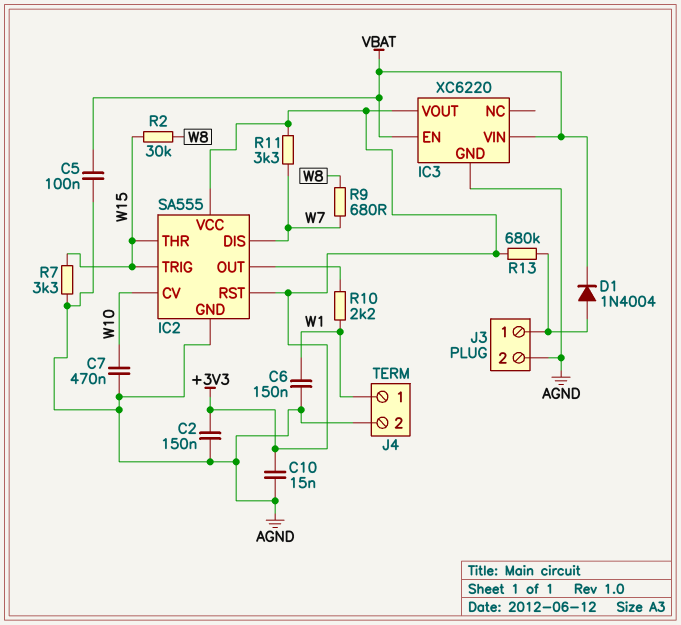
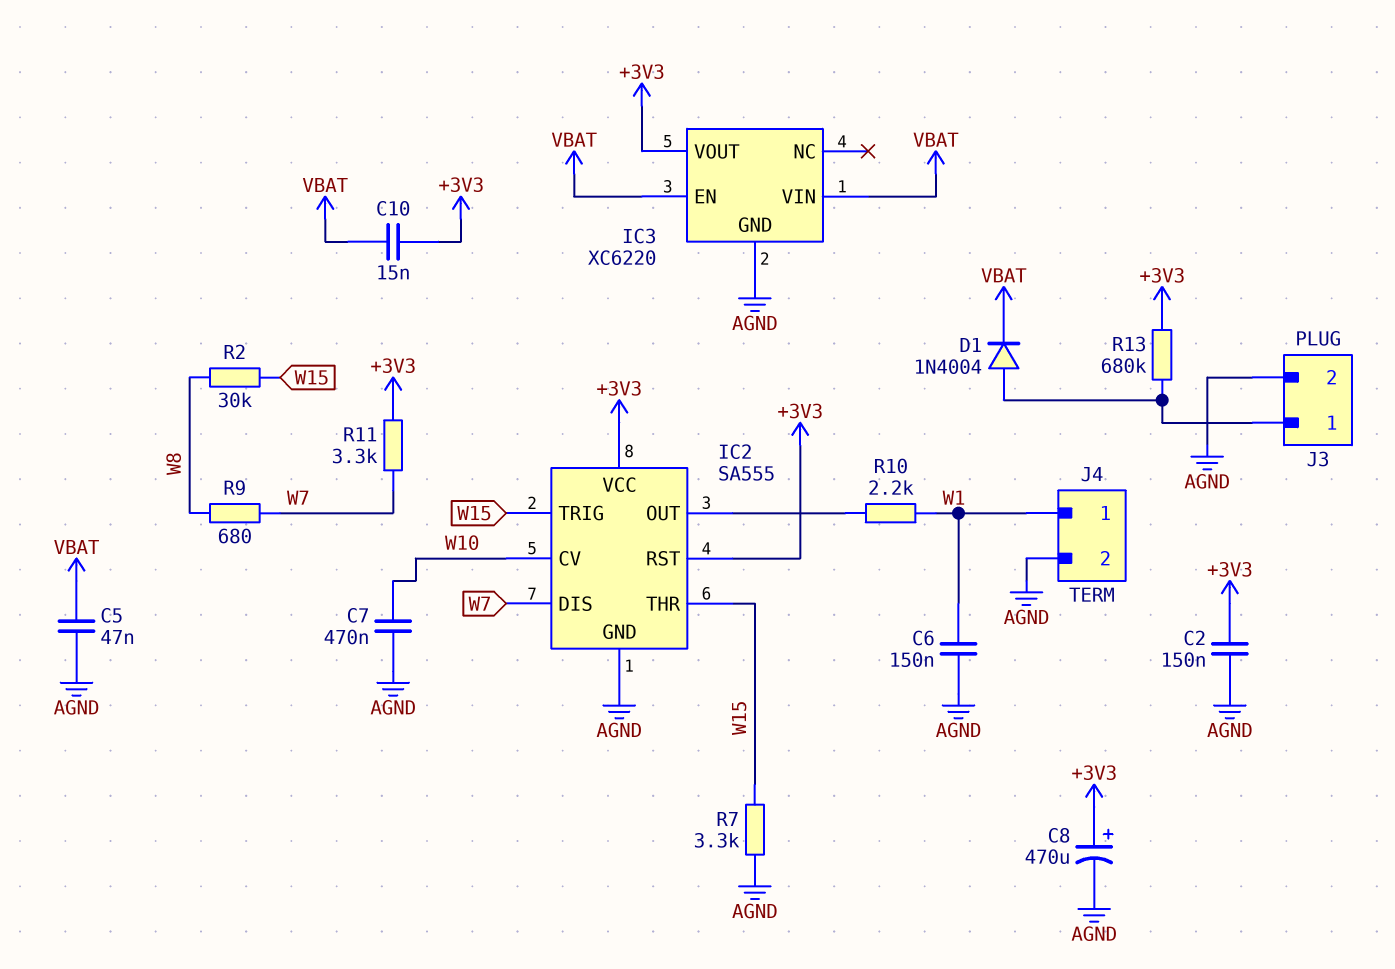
C5: 100nF (AGND, VBAT) -> 47nF (AGND, VBAT)
C8: none -> 470uF (plus +3V3, minus AGND)
C10: 15nF (+3V3, AGND) -> 15nF (+3V3, VBAT)

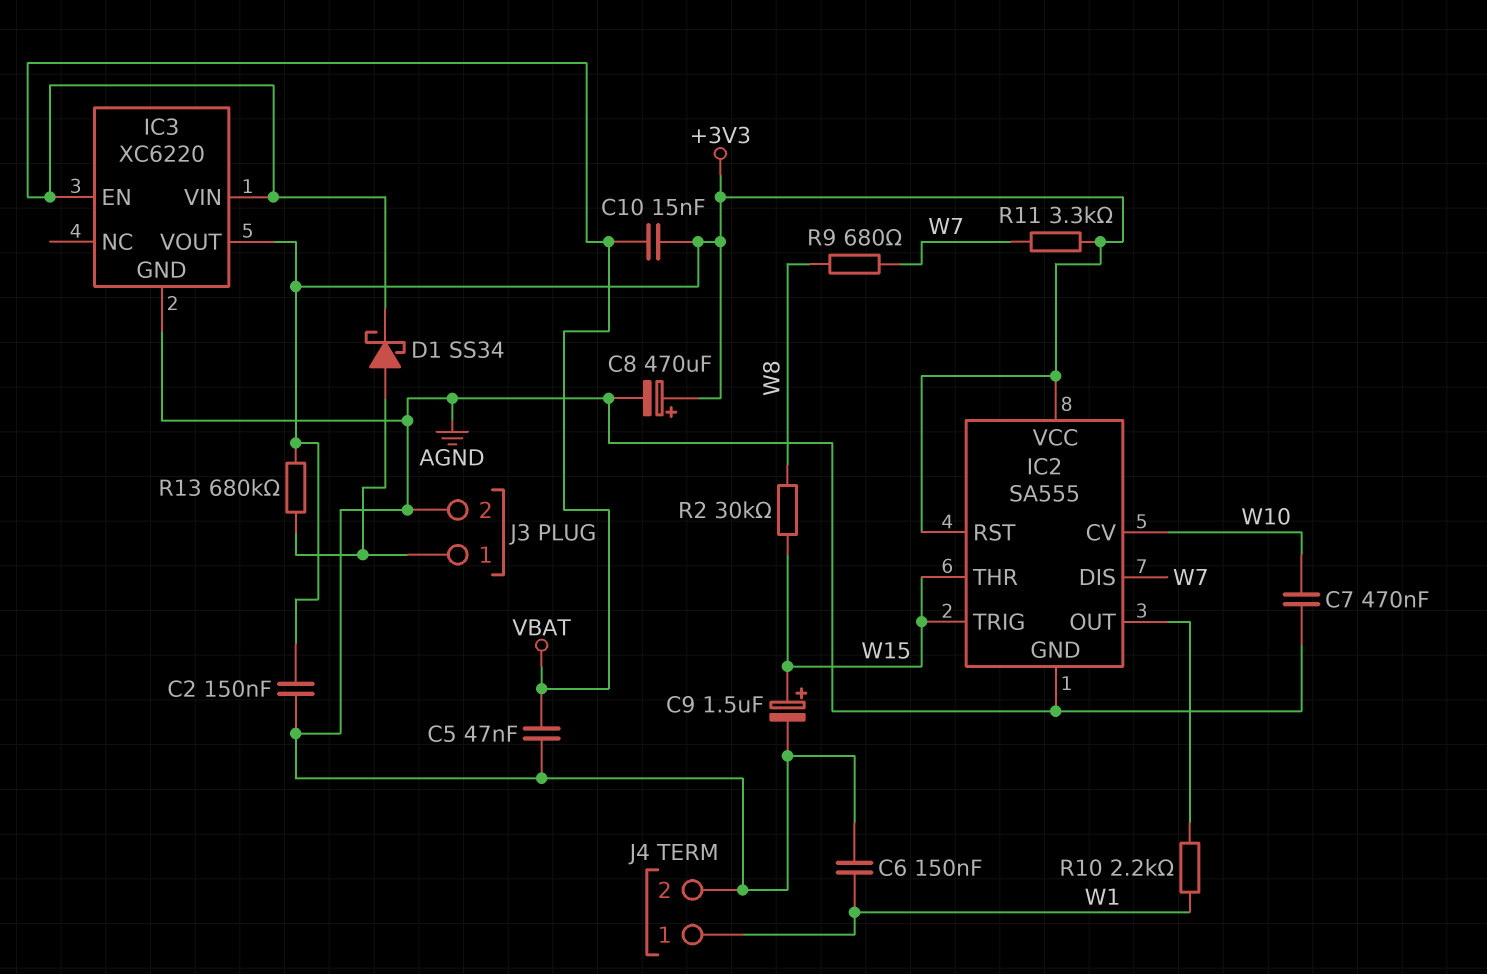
C9: none -> 1.5uF (plus W15, minus AGND)
D1: diode 1N4004 (A J3/1, K VBAT) -> schottky SS34 (A J3/1, K VBAT)
R7: 3.3k (AGND, W15) -> none

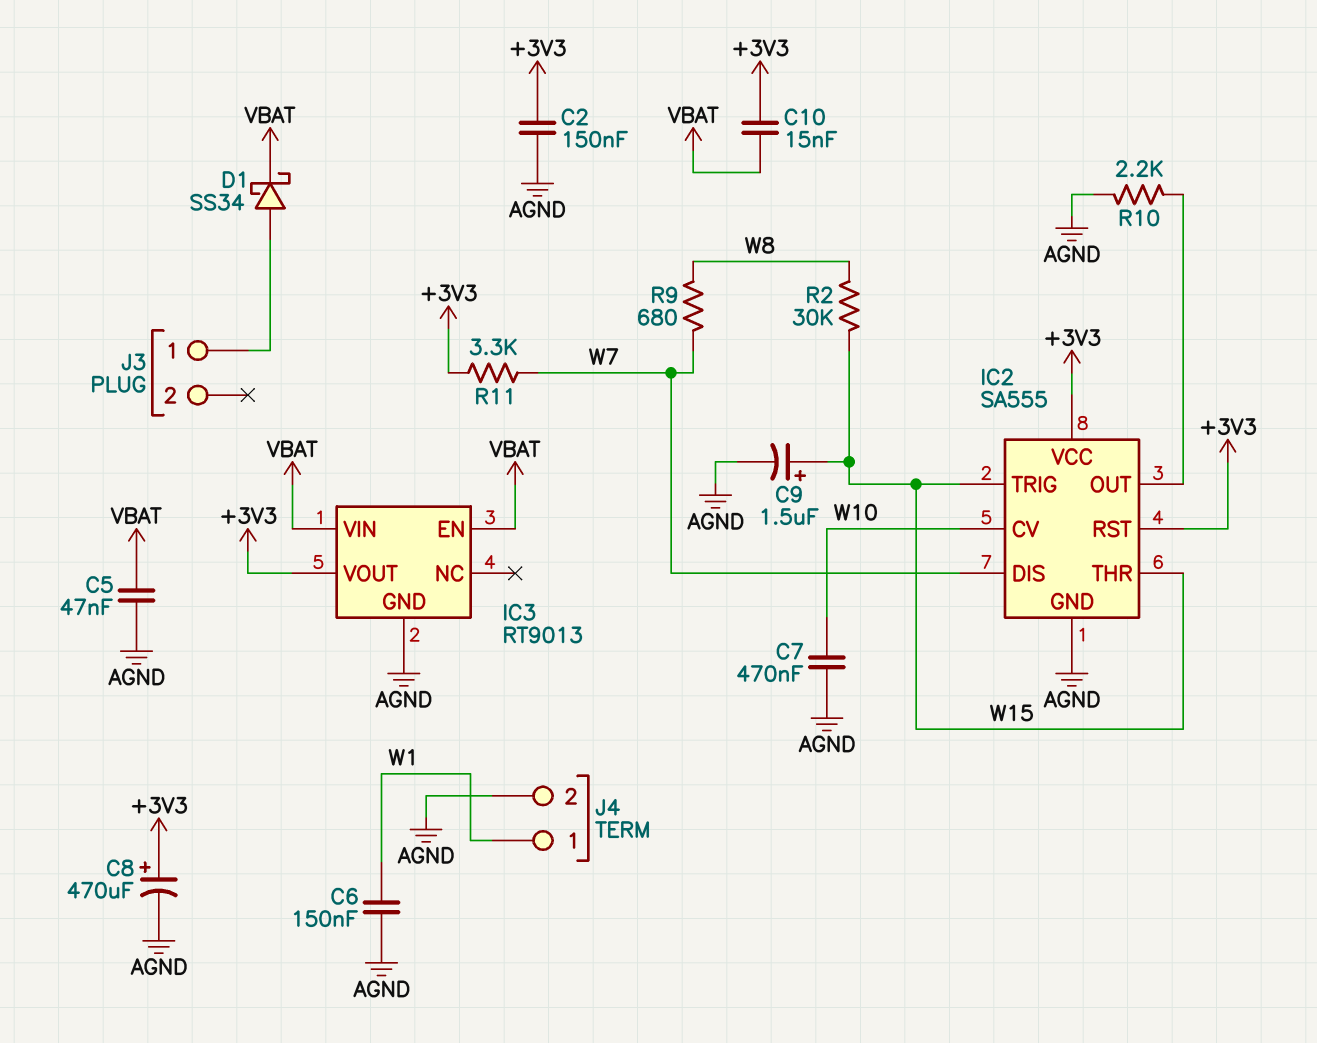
IC3: XC6220 -> RT9013
J3 pin 2: AGND -> none
R10: 2.2k (IC2/OUT, W1) -> 2.2k (AGND, IC2/OUT)
R13: 680k (+3V3, J3/1) -> none

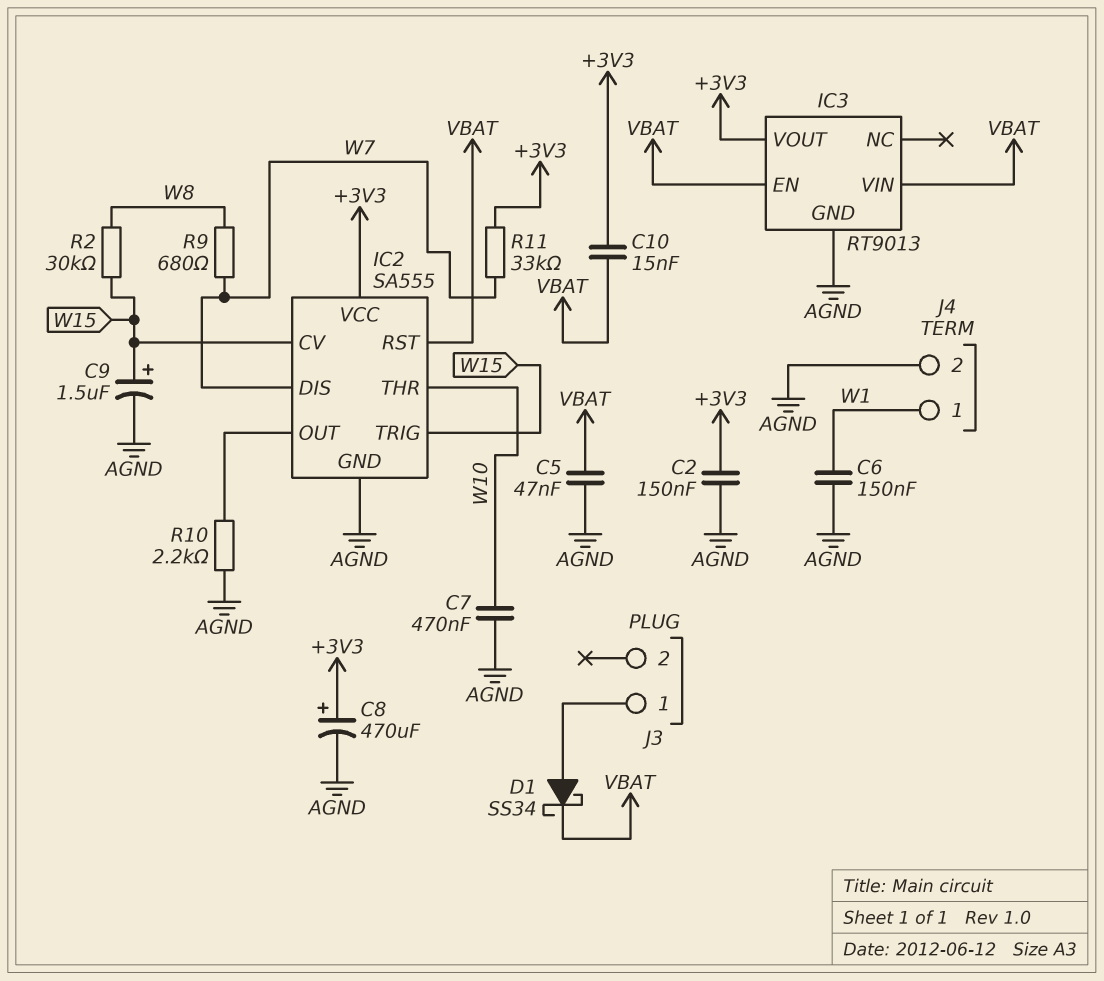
IC2 pin CV: W10 -> W15
IC2 pin RST: +3V3 -> VBAT
IC2 pin THR: W15 -> W10
R11: 3.3k (+3V3, W7) -> 33k (+3V3, W7)

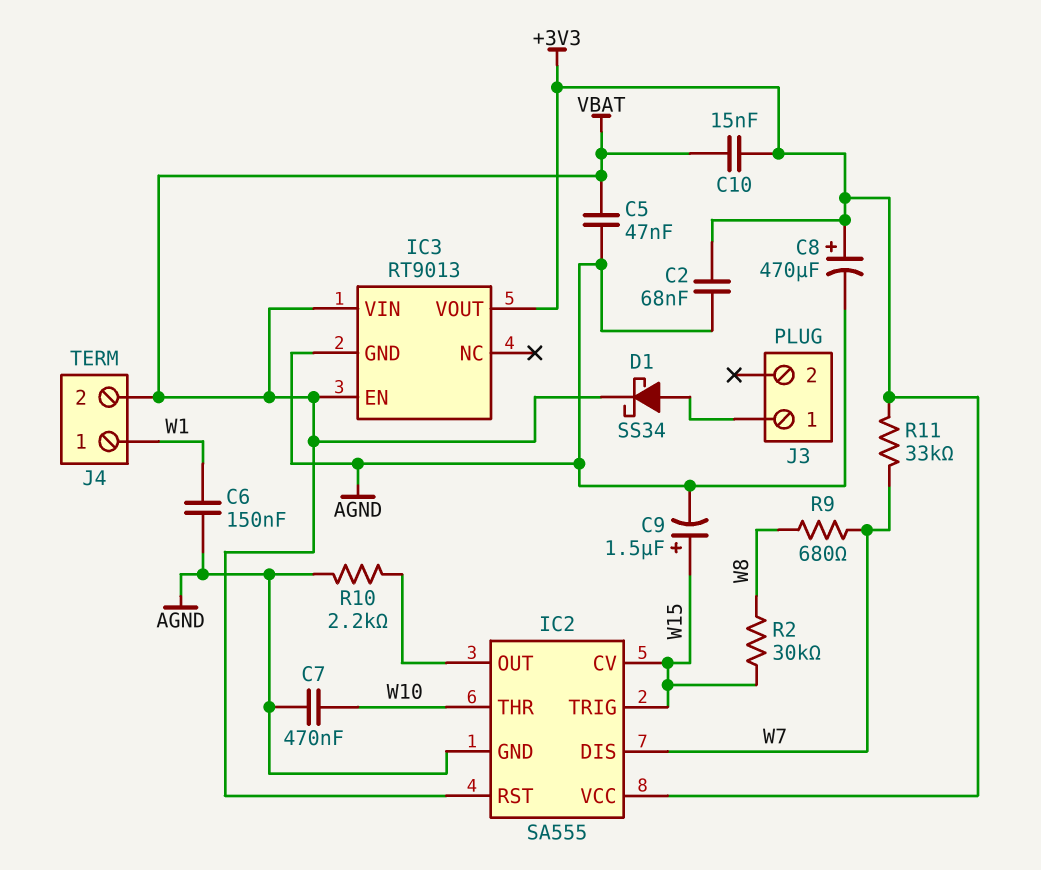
C2: 150nF (+3V3, AGND) -> 68nF (+3V3, AGND)
J4 pin 2: AGND -> VBAT

